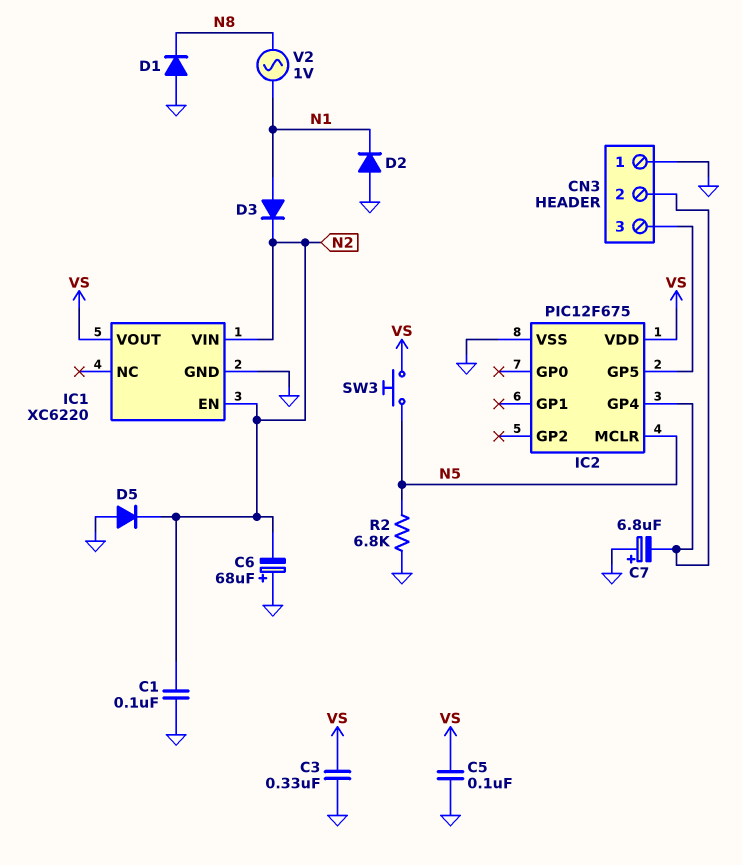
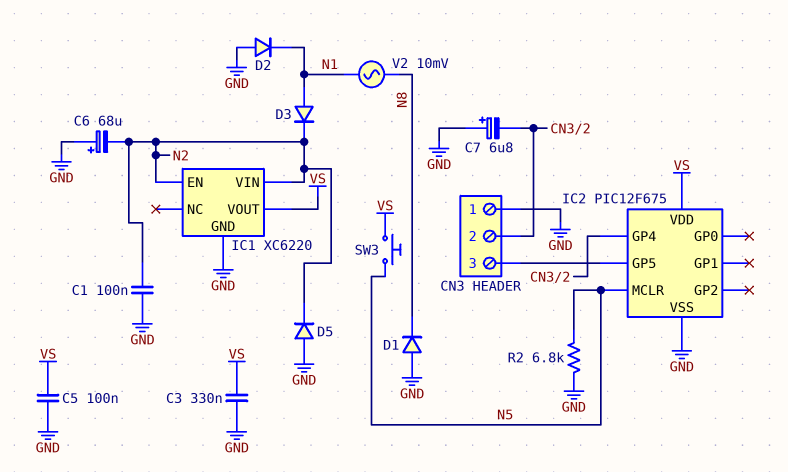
V2: AC 1V (N1, N8) -> AC 10mV (N1, N8)

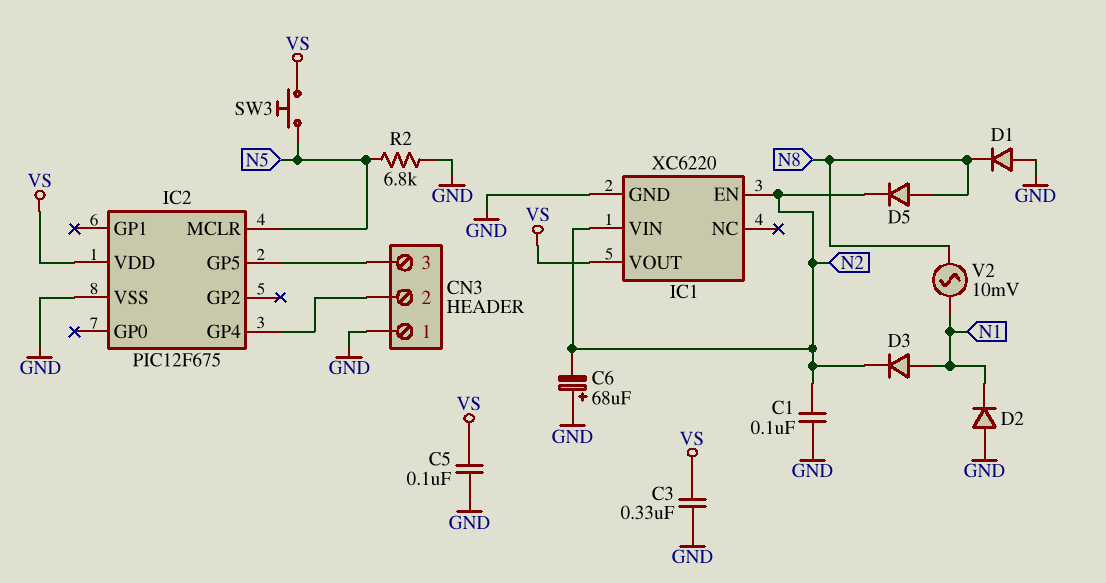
C7: 6.8uF (plus GND, minus CN3/2) -> none
D5: diode (A GND, K N2) -> diode (A N8, K N2)

